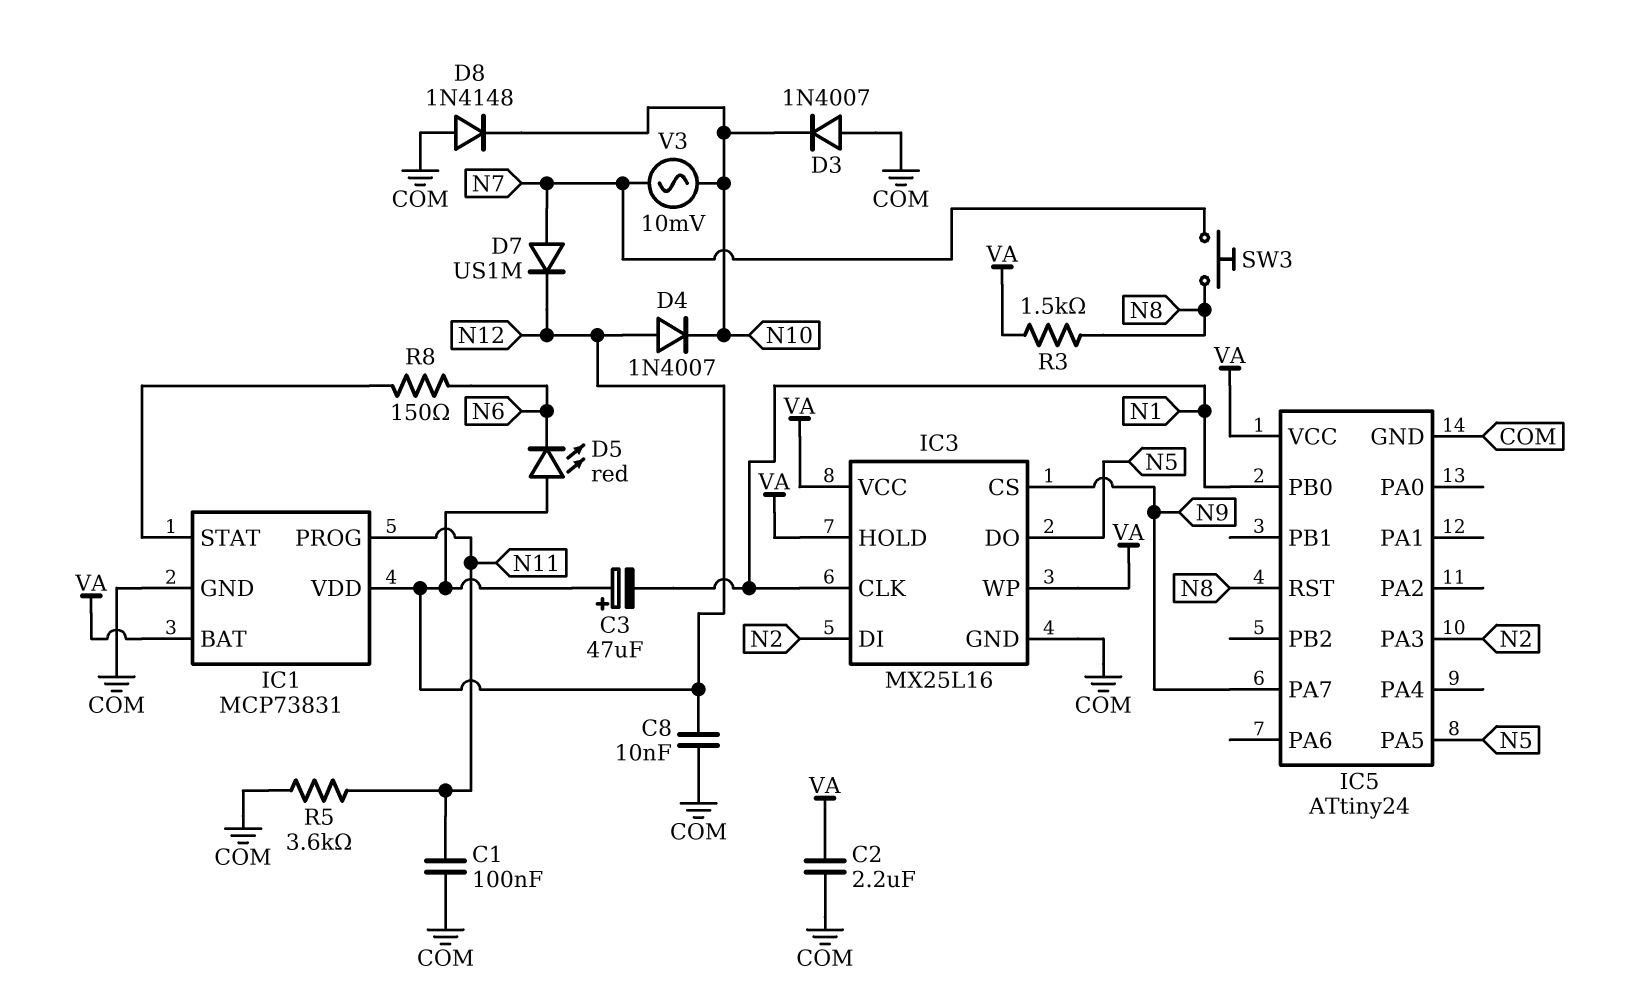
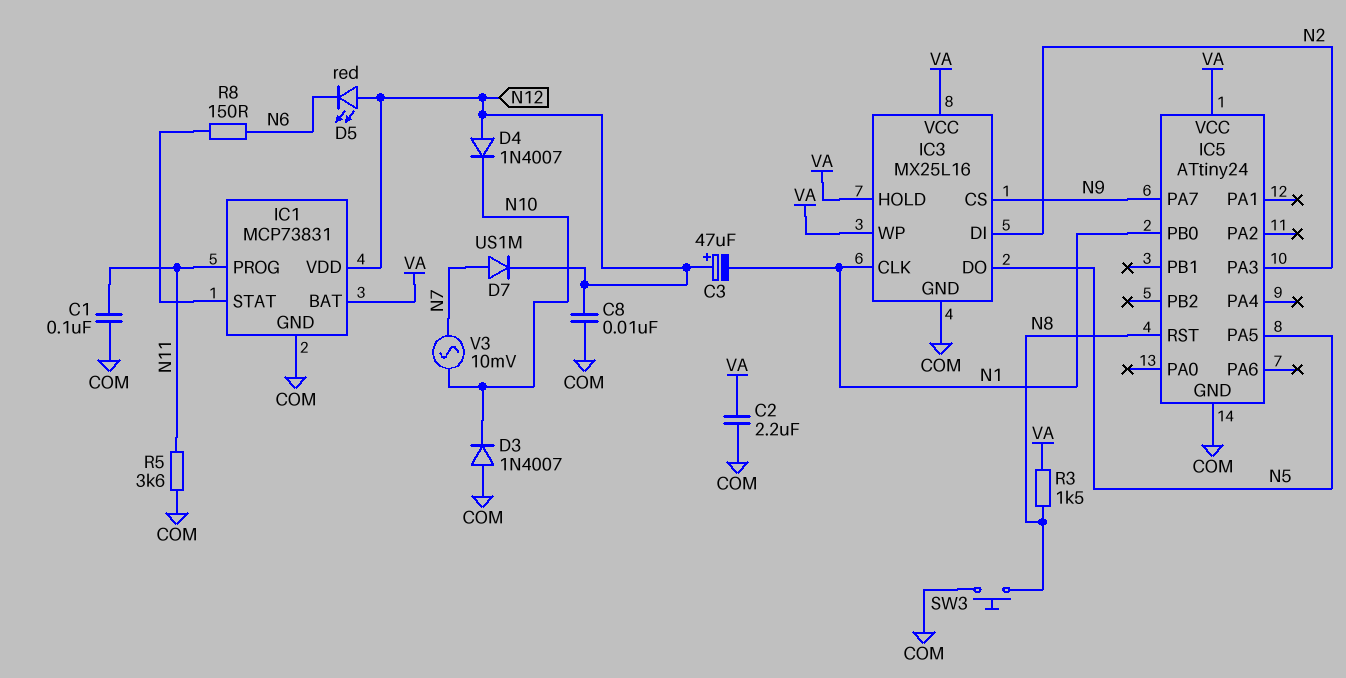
D8: diode 1N4148 (A COM, K N10) -> none
SW3: button (N7, N8) -> button (COM, N8)

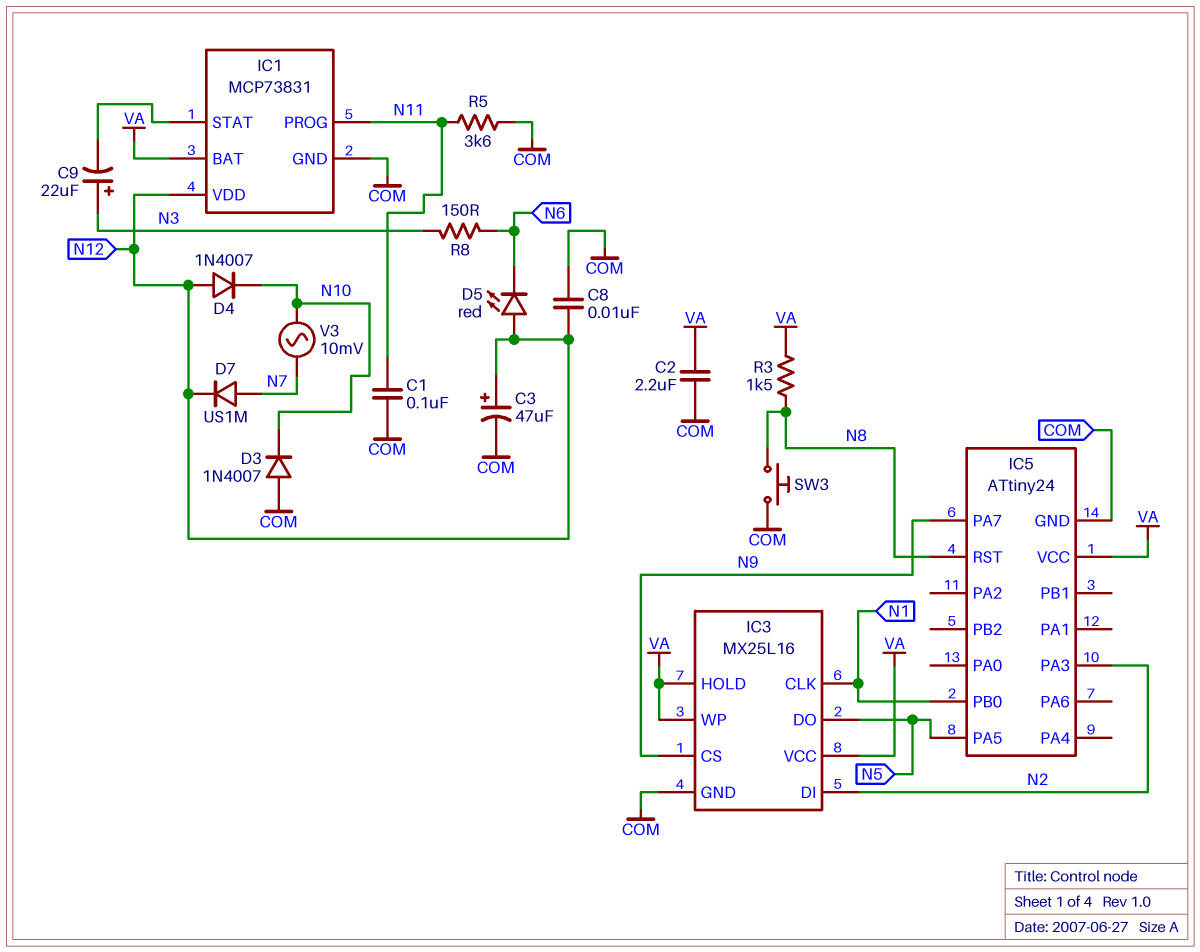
C3: 47uF (plus N12, minus N1) -> 47uF (plus N12, minus COM)
C9: none -> 22uF (plus N3, minus IC1/STAT)
R8: 150 (IC1/STAT, N6) -> 150 (N3, N6)

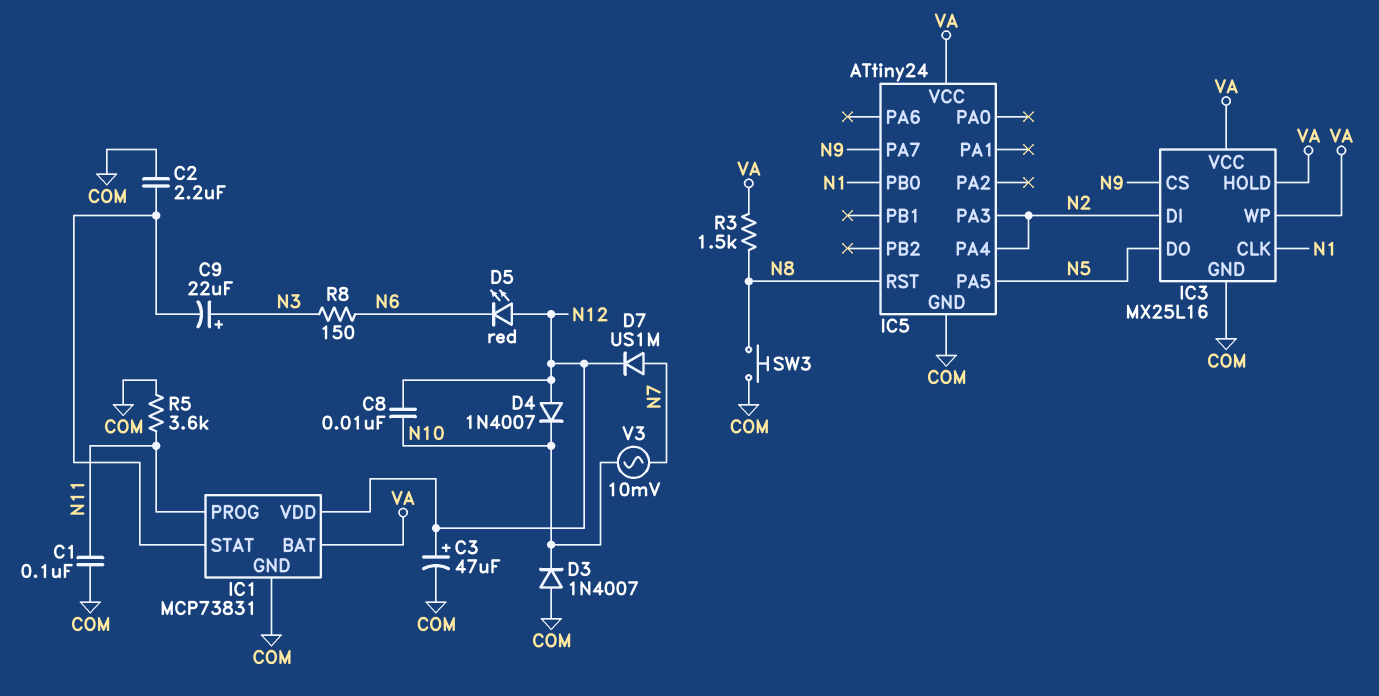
C2: 2.2uF (COM, VA) -> 2.2uF (COM, IC1/STAT)
C8: 10nF (COM, N12) -> 10nF (N10, N12)
IC5 pin PA4: none -> N2

